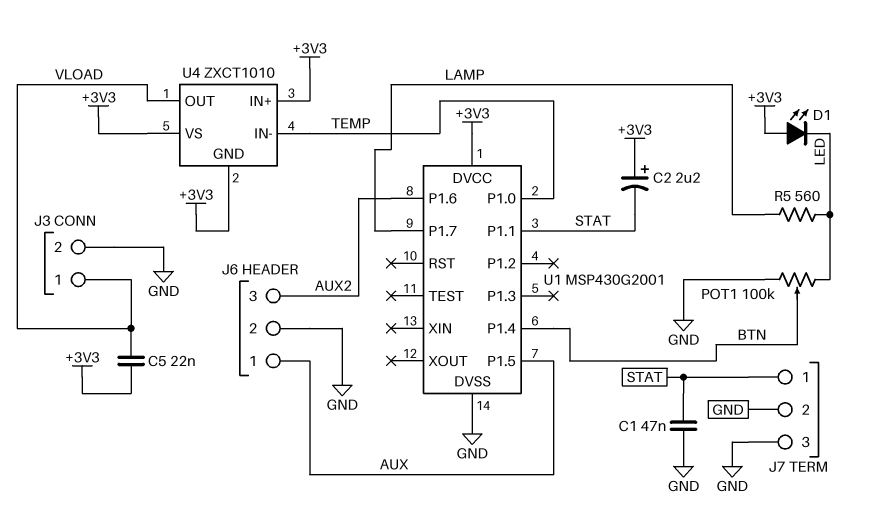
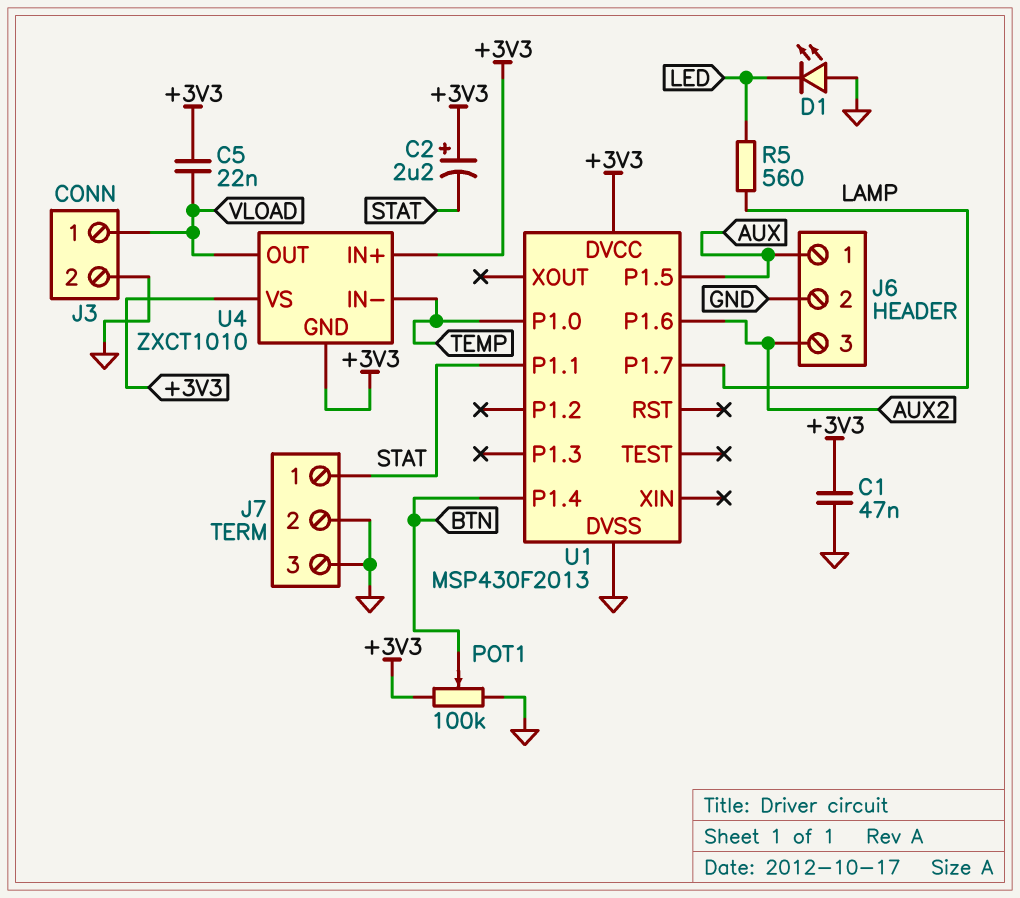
C1: 47nF (GND, STAT) -> 47nF (+3V3, GND)
D1: LED (A +3V3, K LED) -> LED (A GND, K LED)
POT1: 100k (GND, LED, wiper BTN) -> 100k (+3V3, GND, wiper BTN)
U1: MSP430G2001 -> MSP430F2013

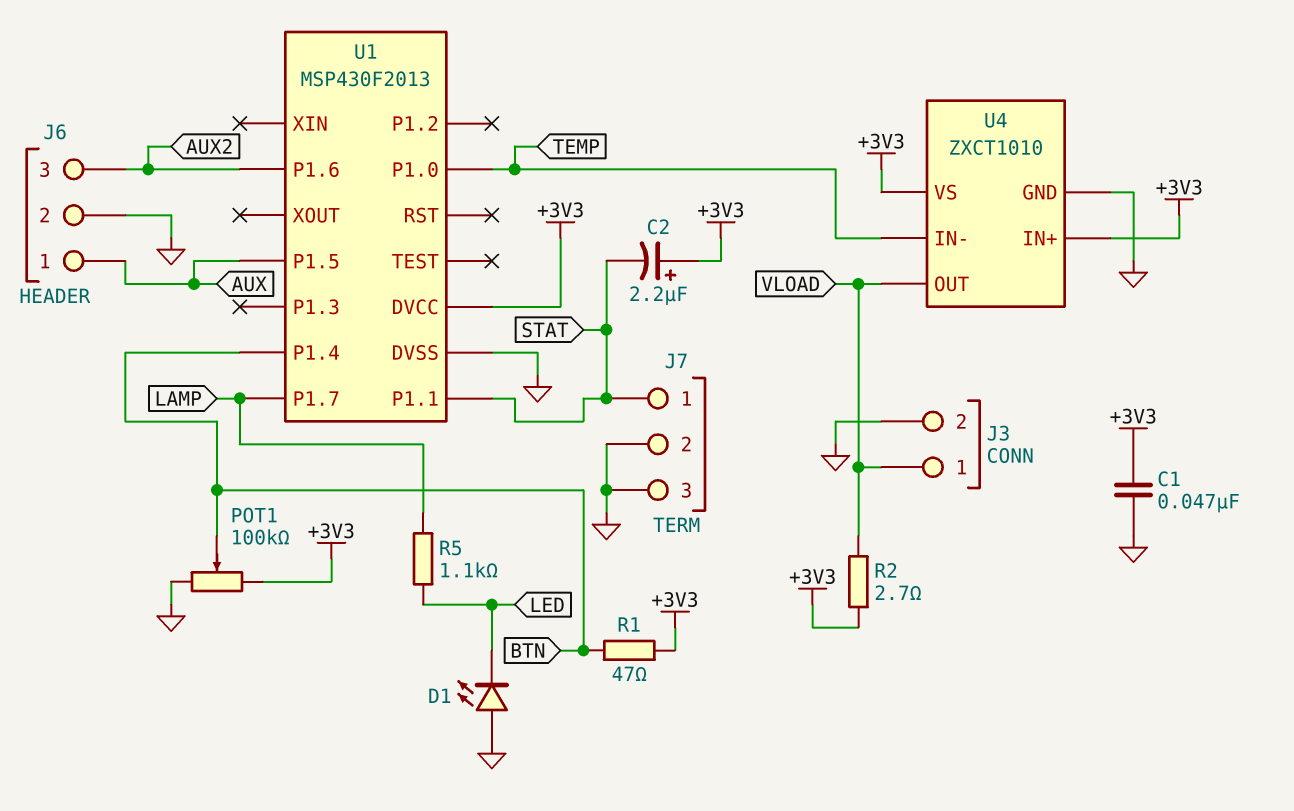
C5: 22nF (+3V3, VLOAD) -> none
R1: none -> 47 (+3V3, BTN)
R2: none -> 2.7 (+3V3, VLOAD)
R5: 560 (LAMP, LED) -> 1.1k (LAMP, LED)
U4 pin GND: +3V3 -> GND

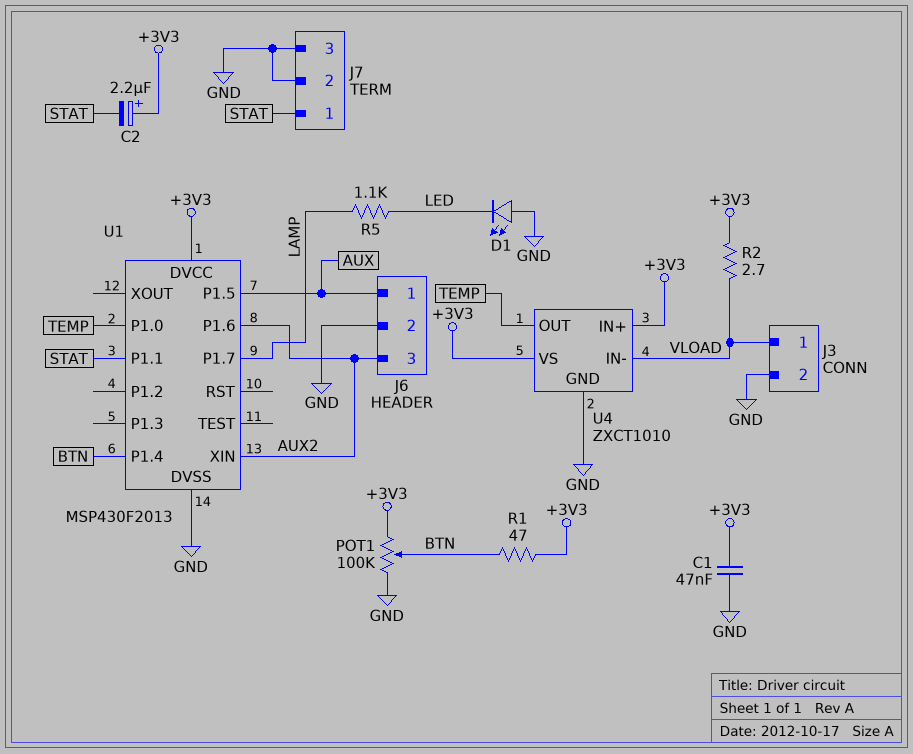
U1 pin XIN: none -> AUX2
U4 pin IN-: TEMP -> VLOAD
U4 pin OUT: VLOAD -> TEMP

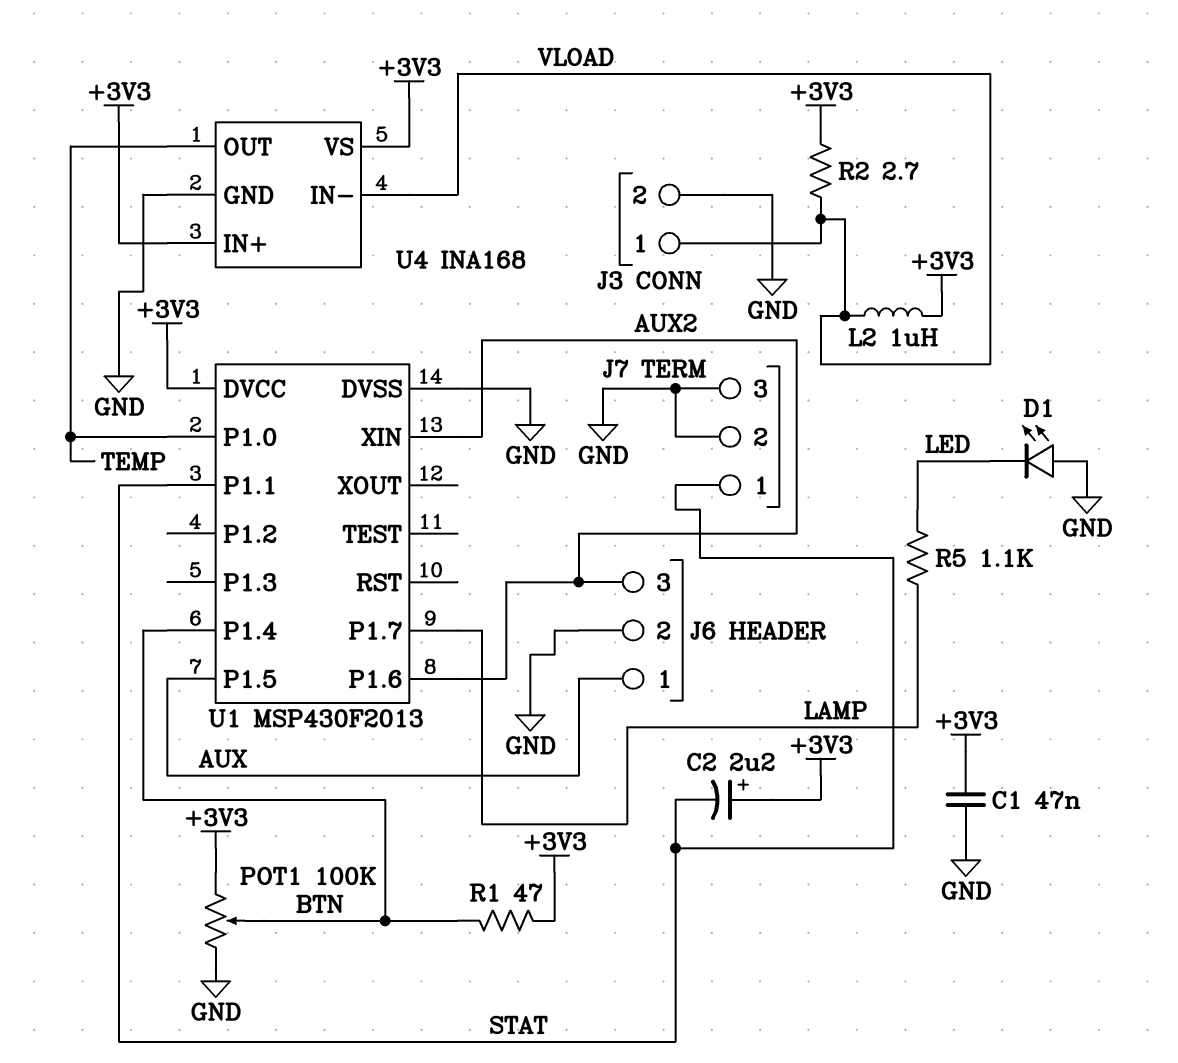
L2: none -> 1uH (+3V3, VLOAD)
U4: ZXCT1010 -> INA168

